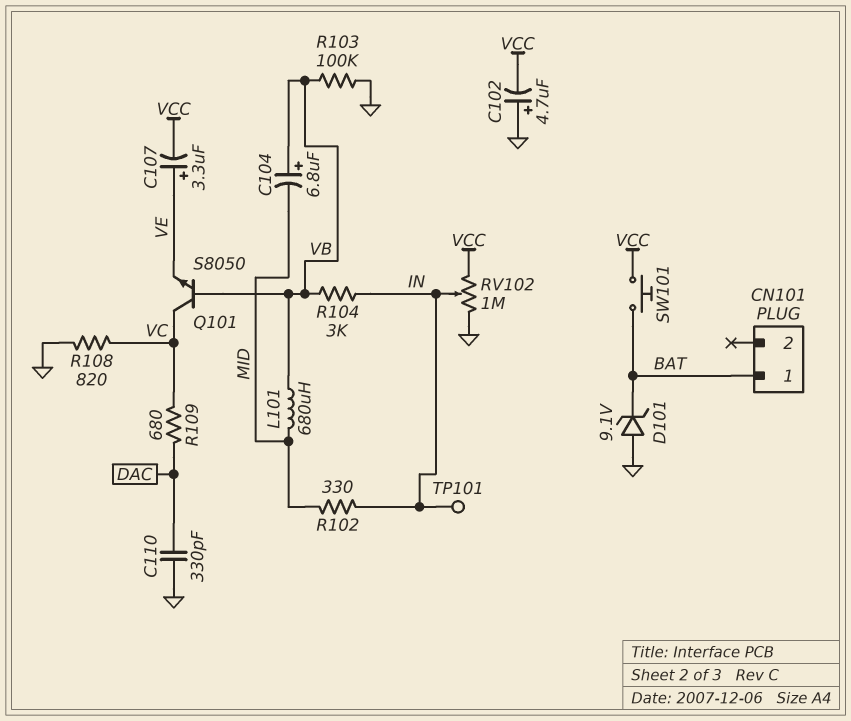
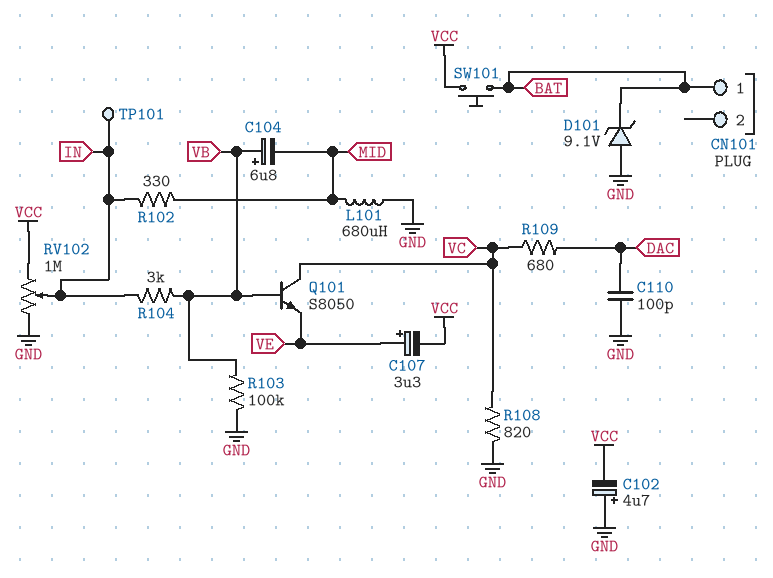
C110: 330pF (DAC, GND) -> 100pF (DAC, GND)
L101: 680uH (MID, VB) -> 680uH (GND, MID)

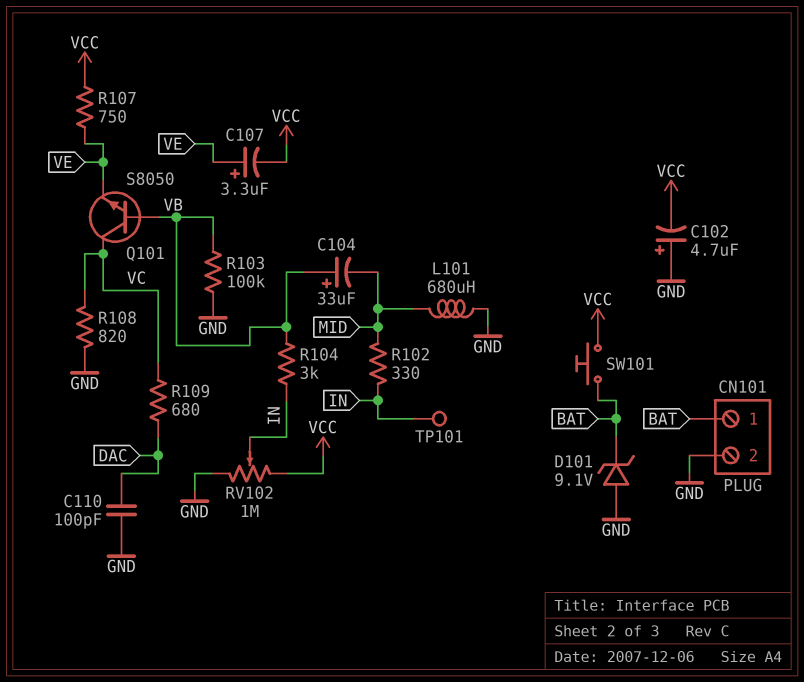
C104: 6.8uF (plus VB, minus MID) -> 33uF (plus VB, minus MID)
CN101 pin 2: none -> GND
R107: none -> 750 (VCC, VE)

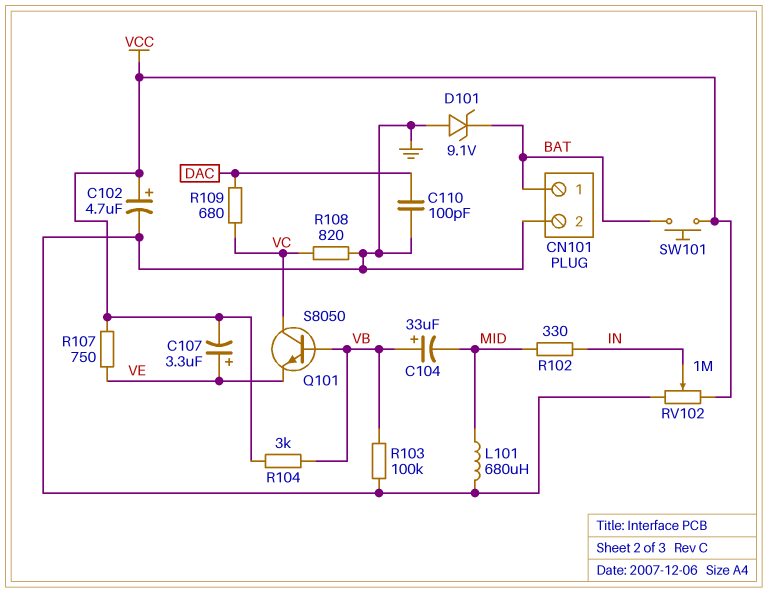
C102: 4.7uF (plus GND, minus VCC) -> 4.7uF (plus VCC, minus GND)
R104: 3k (IN, VB) -> 3k (VB, VCC)
TP101: test point (IN) -> none

